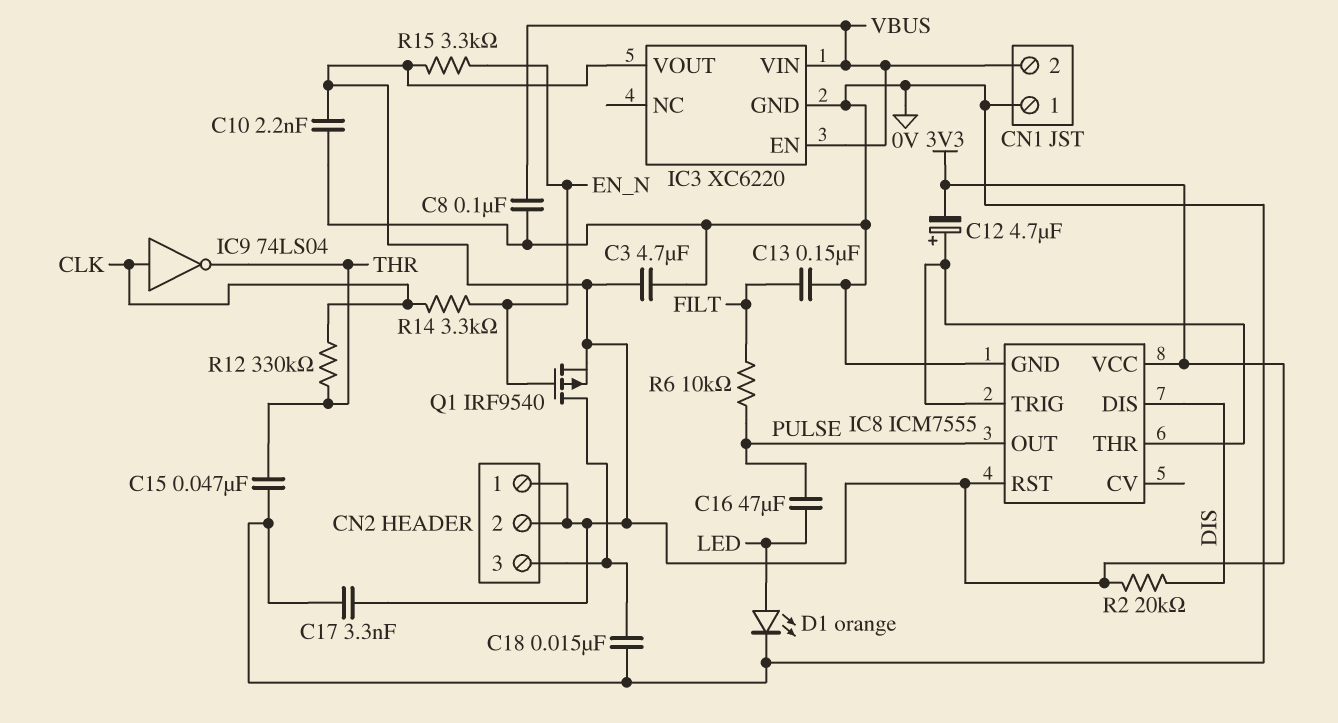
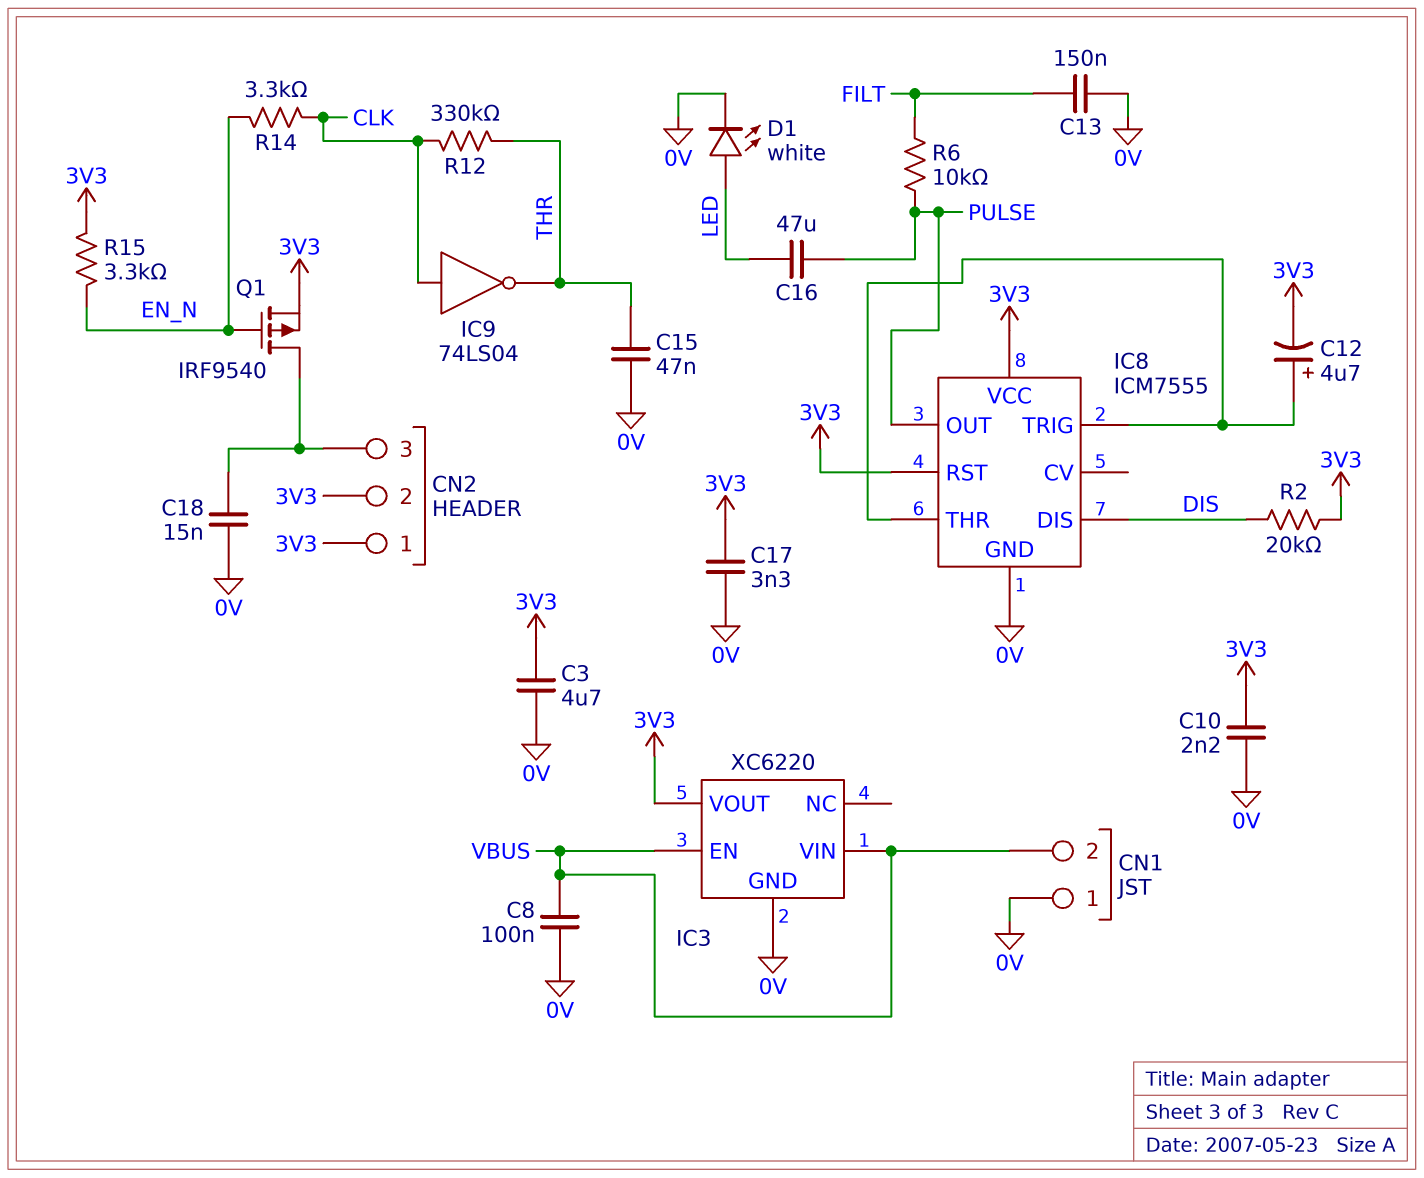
D1: LED orange (A LED, K 0V) -> LED white (A LED, K 0V)

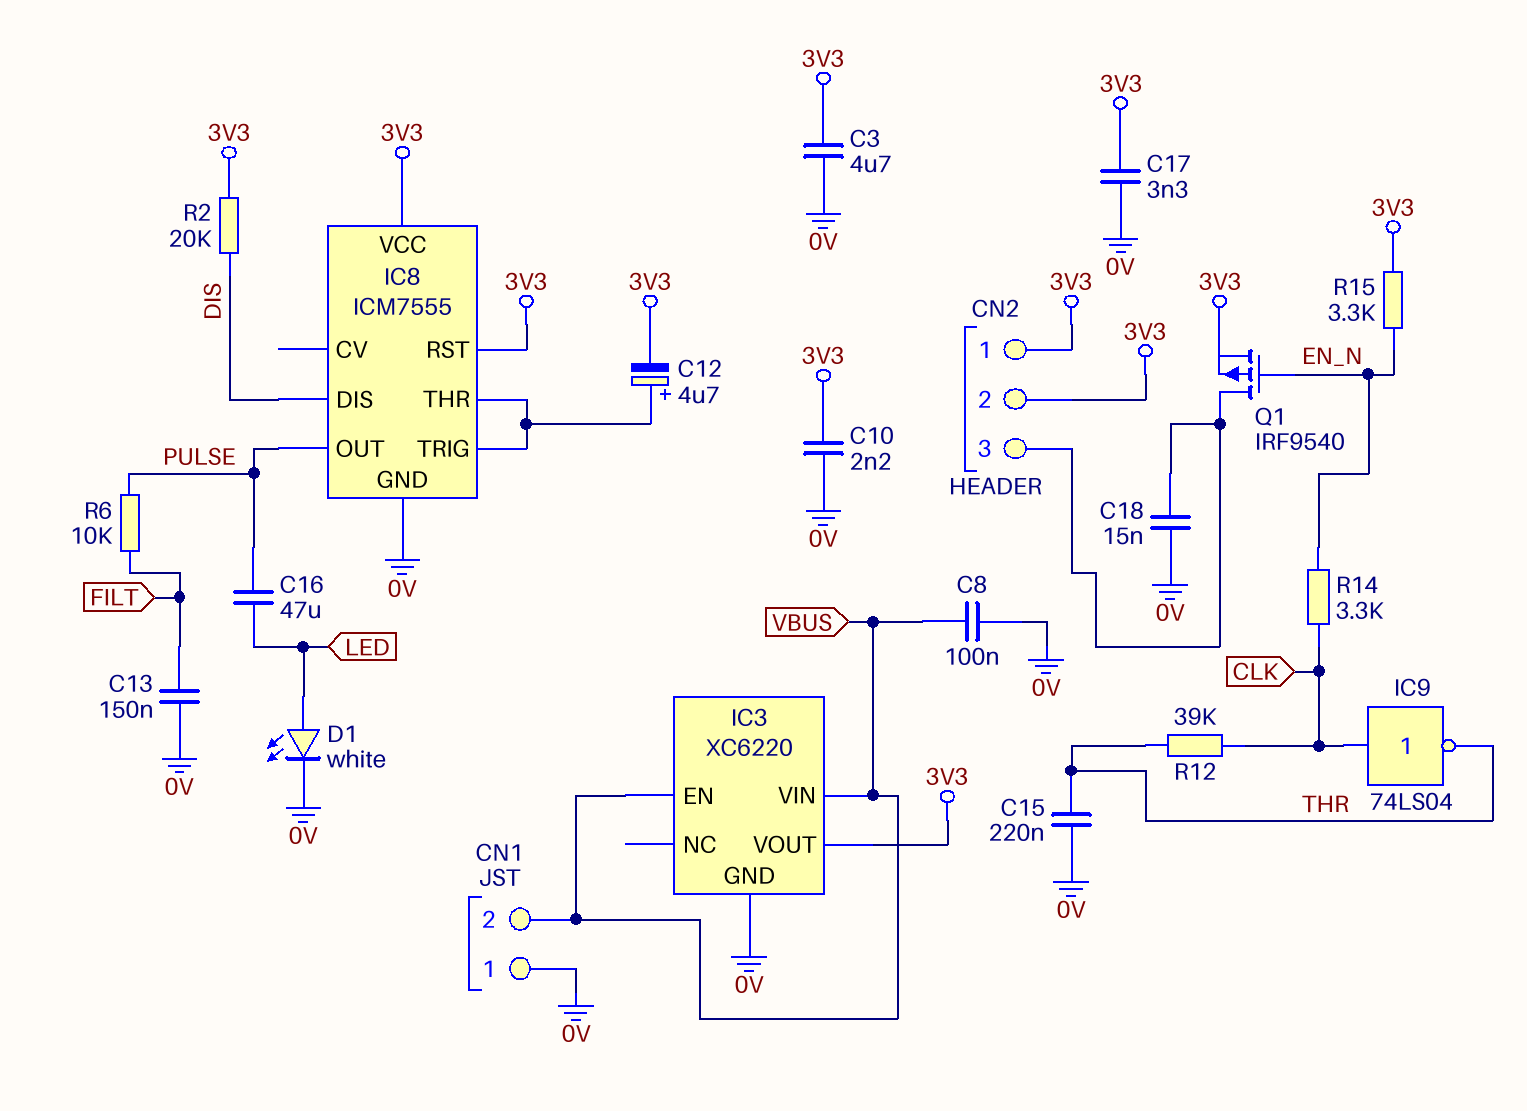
C15: 47nF (0V, THR) -> 220nF (0V, THR)
R12: 330k (CLK, THR) -> 39k (CLK, THR)

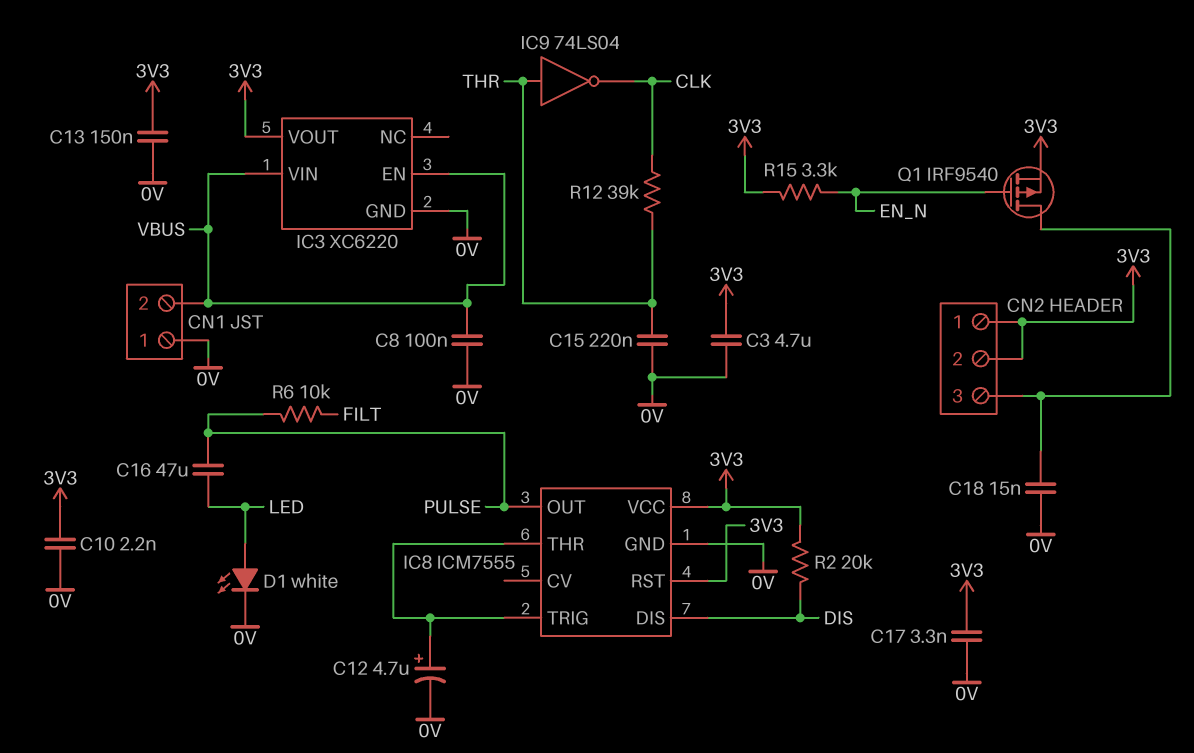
C12: 4.7uF (plus IC8/THR, minus 3V3) -> 4.7uF (plus IC8/THR, minus 0V)
C13: 150nF (0V, FILT) -> 150nF (0V, 3V3)
IC9: NOT 74LS04 (in CLK, out THR) -> NOT 74LS04 (in THR, out CLK)
R14: 3.3k (CLK, EN_N) -> none

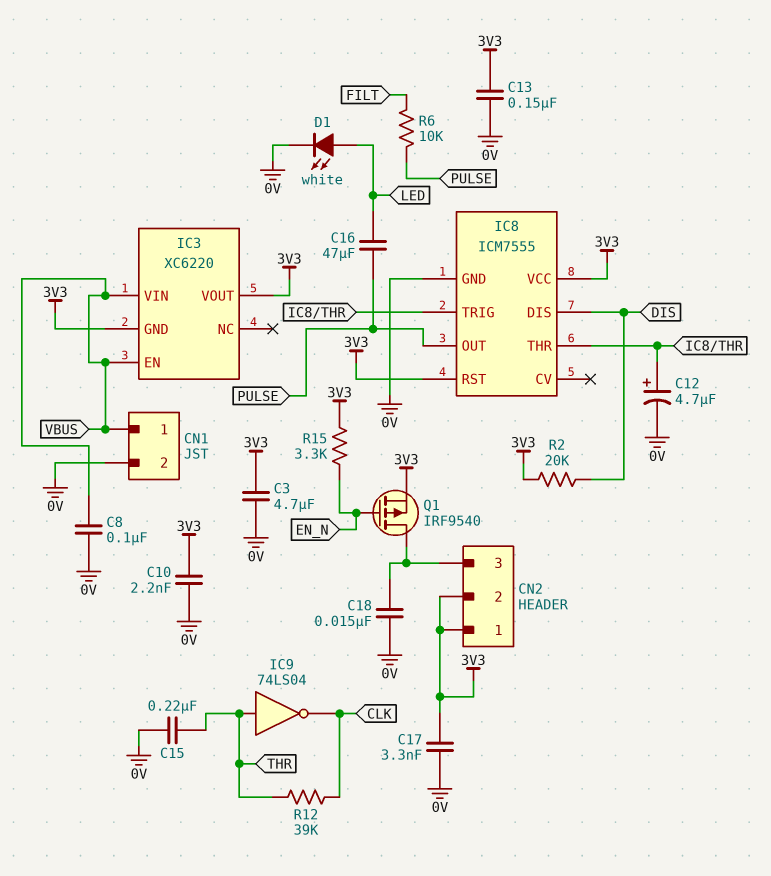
CN1 pin 1: 0V -> VBUS
CN1 pin 2: VBUS -> 0V
IC3 pin GND: 0V -> 3V3

